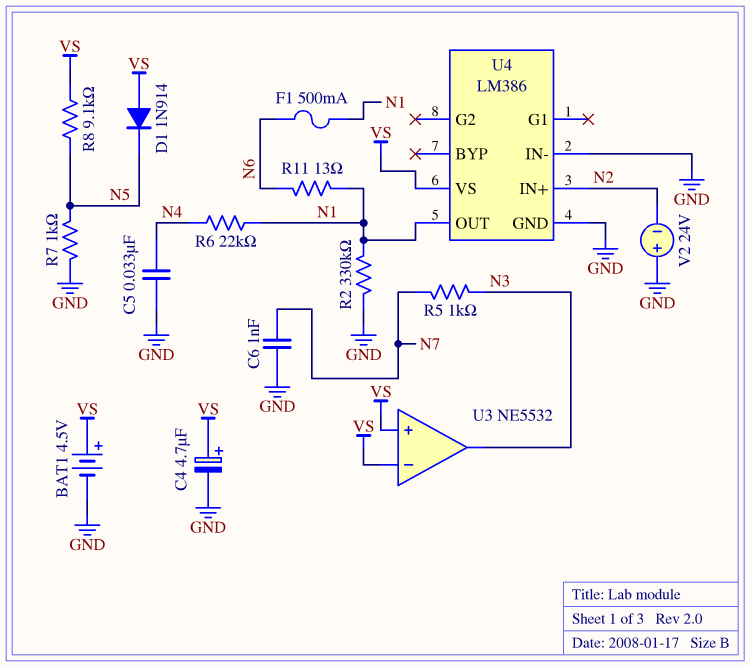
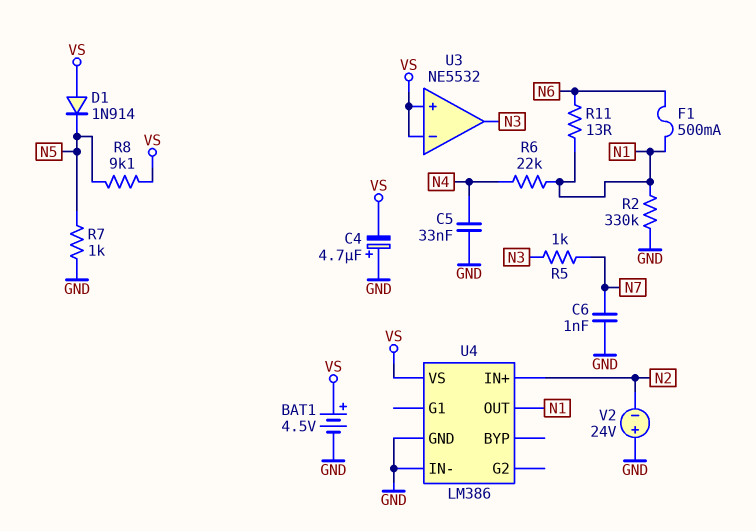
C4: 4.7uF (plus VS, minus GND) -> 4.7uF (plus GND, minus VS)

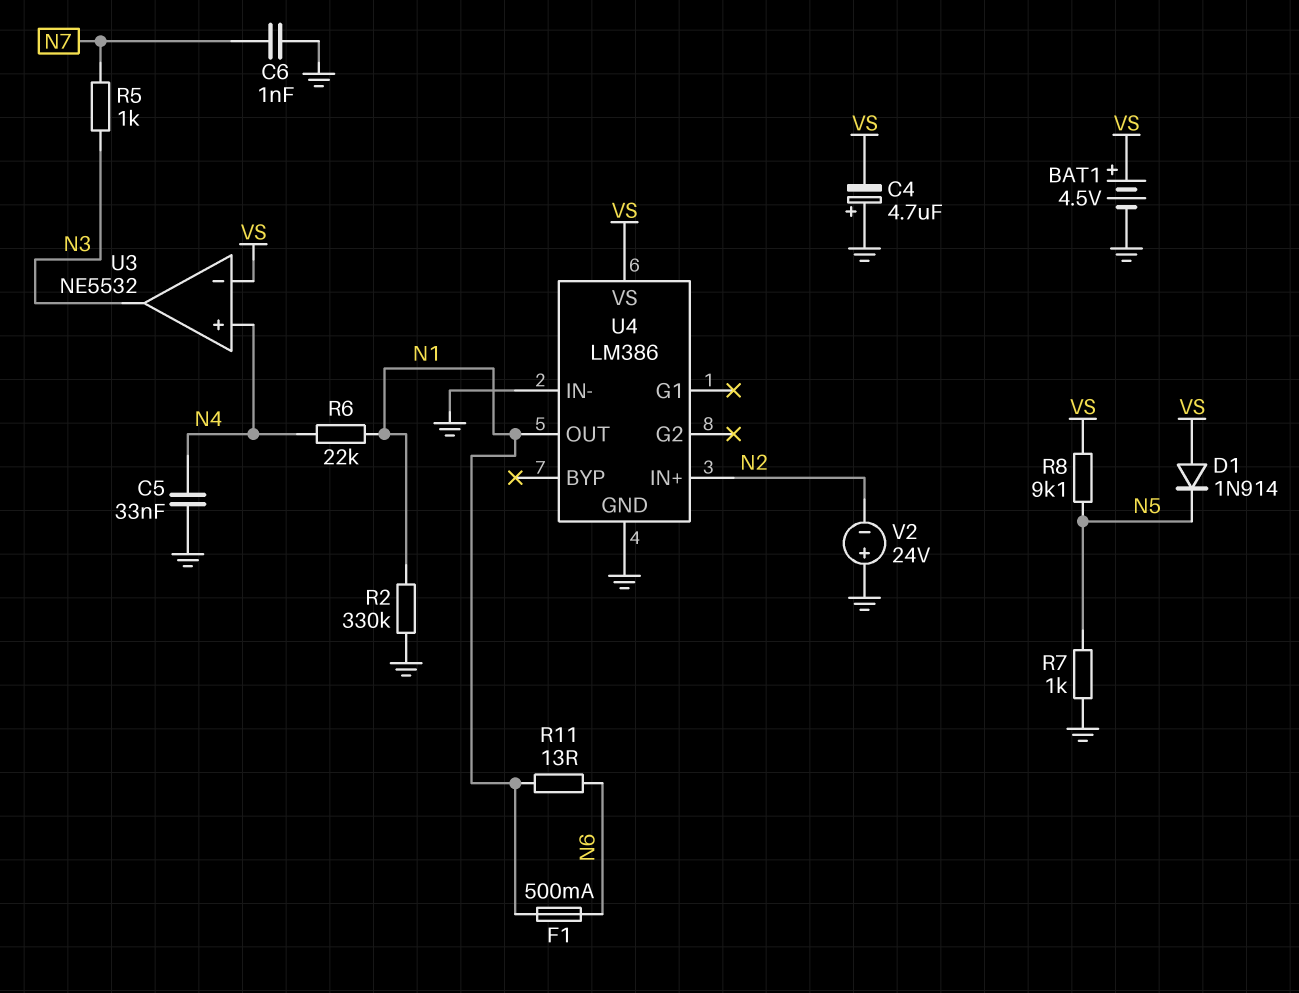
U3 pin in+: VS -> N4

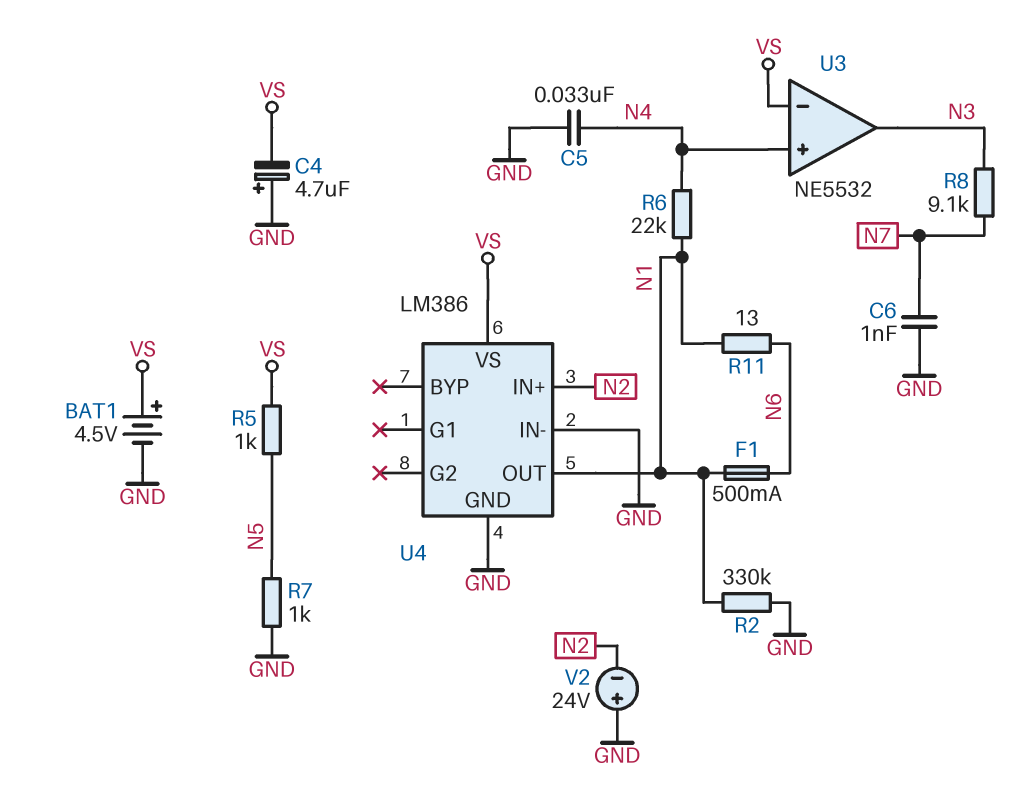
D1: diode 1N914 (A VS, K N5) -> none
R5: 1k (N3, N7) -> 1k (N5, VS)
R8: 9.1k (N5, VS) -> 9.1k (N3, N7)

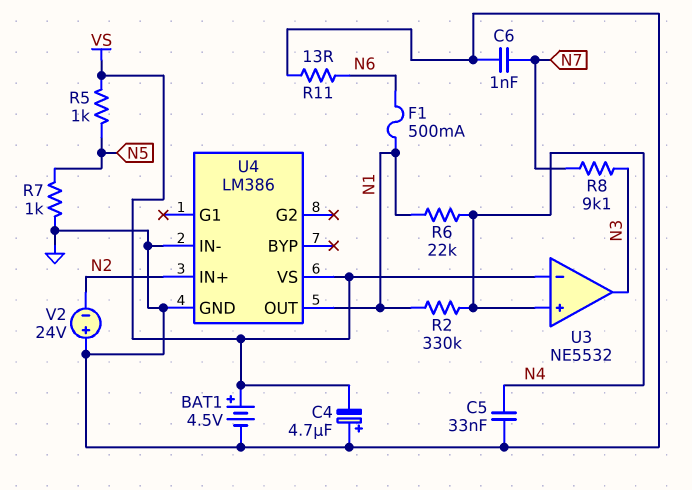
R2: 330k (GND, N1) -> 330k (N1, N4)
R11: 13 (N1, N6) -> 13 (GND, N6)

